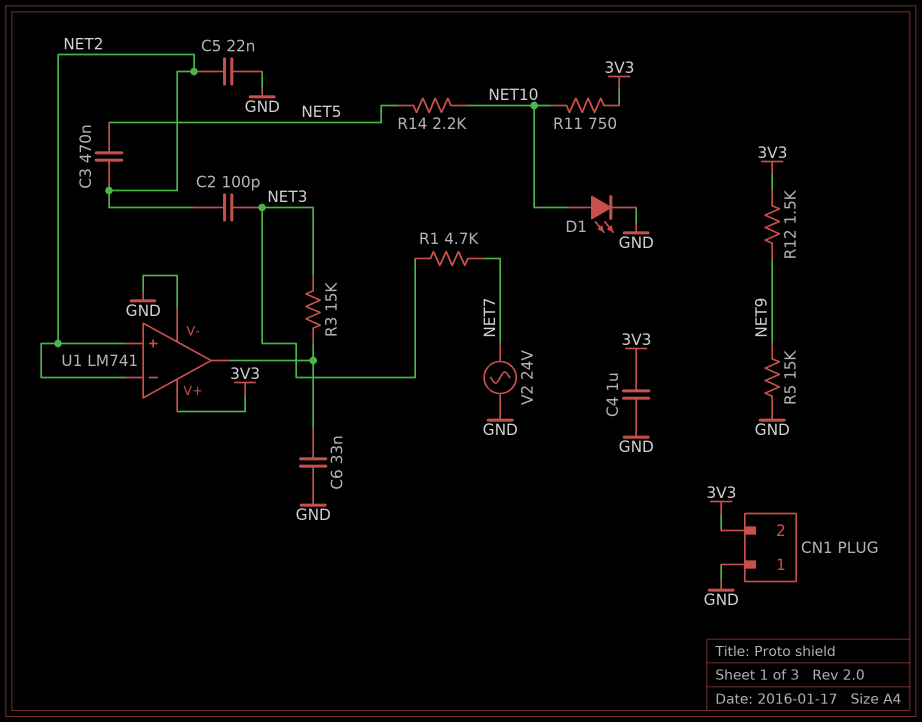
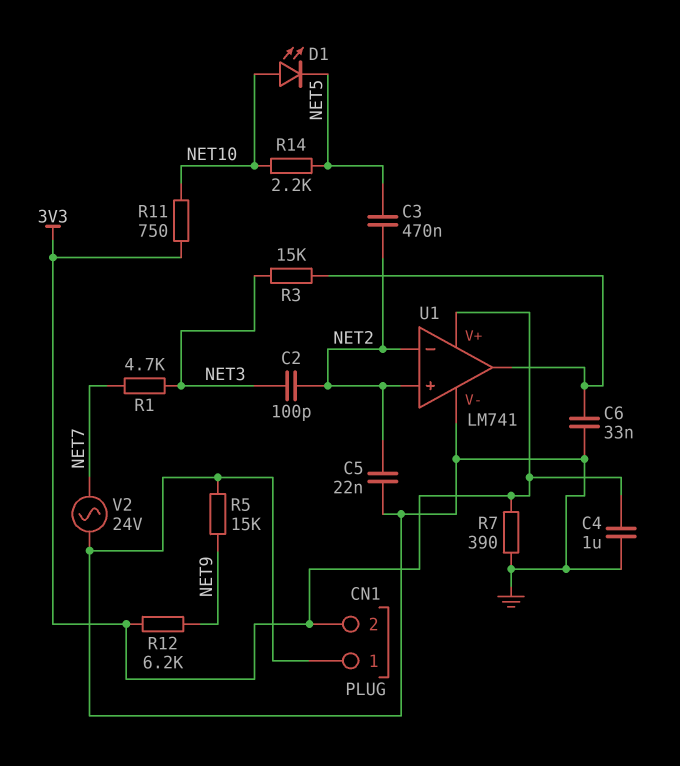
D1: LED (A NET10, K GND) -> LED (A NET10, K NET5)
R7: none -> 390 (3V3, GND)
R12: 1.5k (3V3, NET9) -> 6.2k (3V3, NET9)

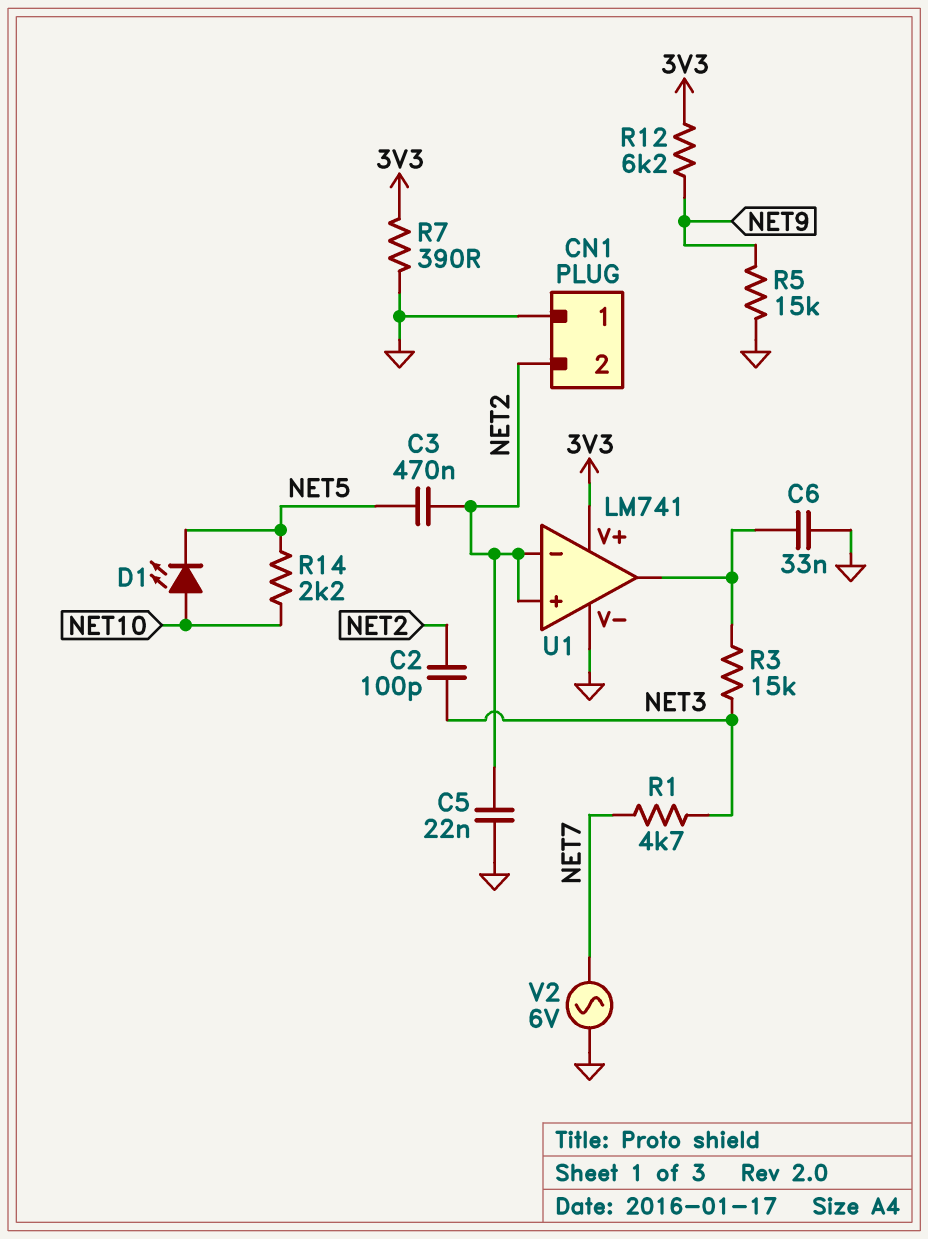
C4: 1uF (3V3, GND) -> none
CN1 pin 2: 3V3 -> NET2
R11: 750 (3V3, NET10) -> none
V2: AC 24V (GND, NET7) -> AC 6V (GND, NET7)

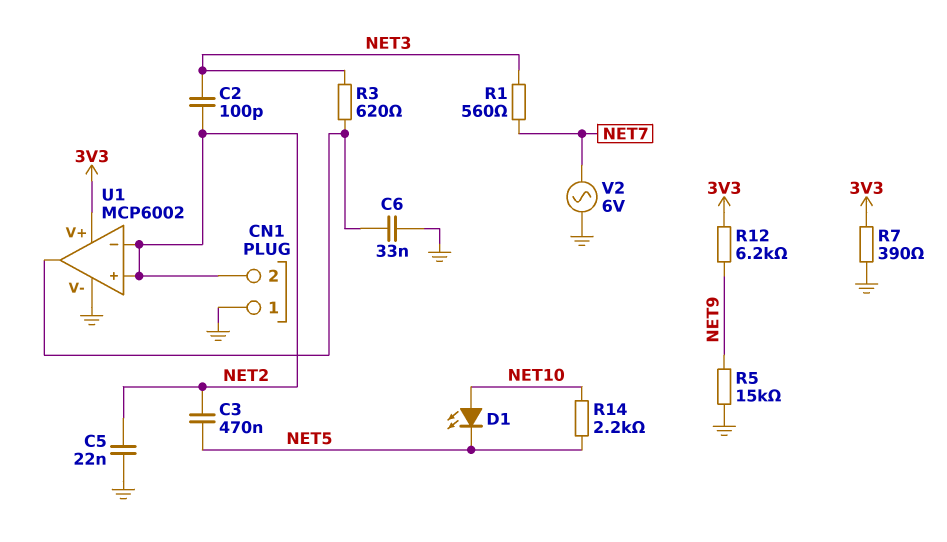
R1: 4.7k (NET3, NET7) -> 560 (NET3, NET7)
R3: 15k (NET3, U1/out) -> 620 (NET3, U1/out)
U1: LM741 -> MCP6002

